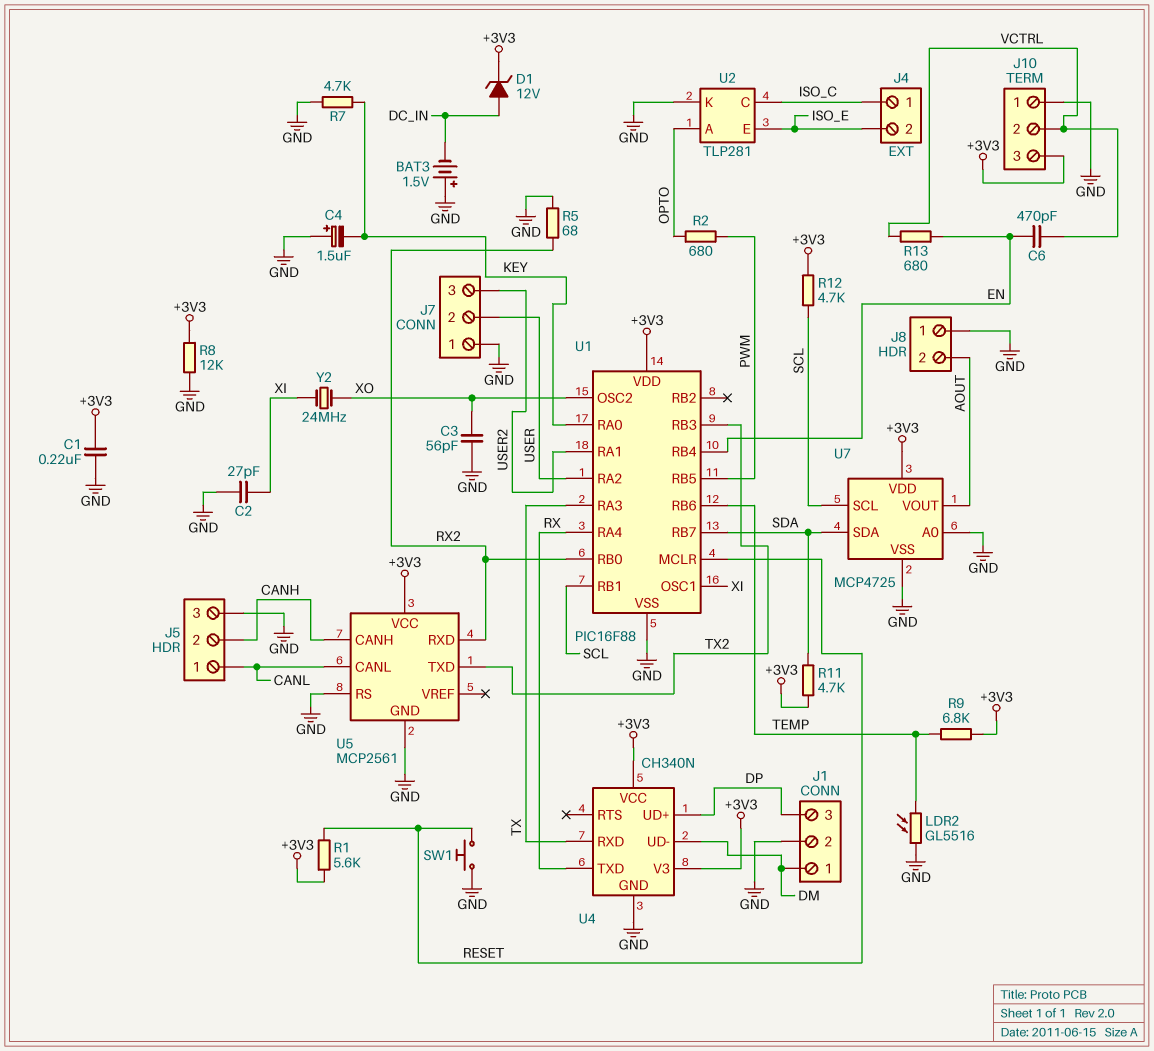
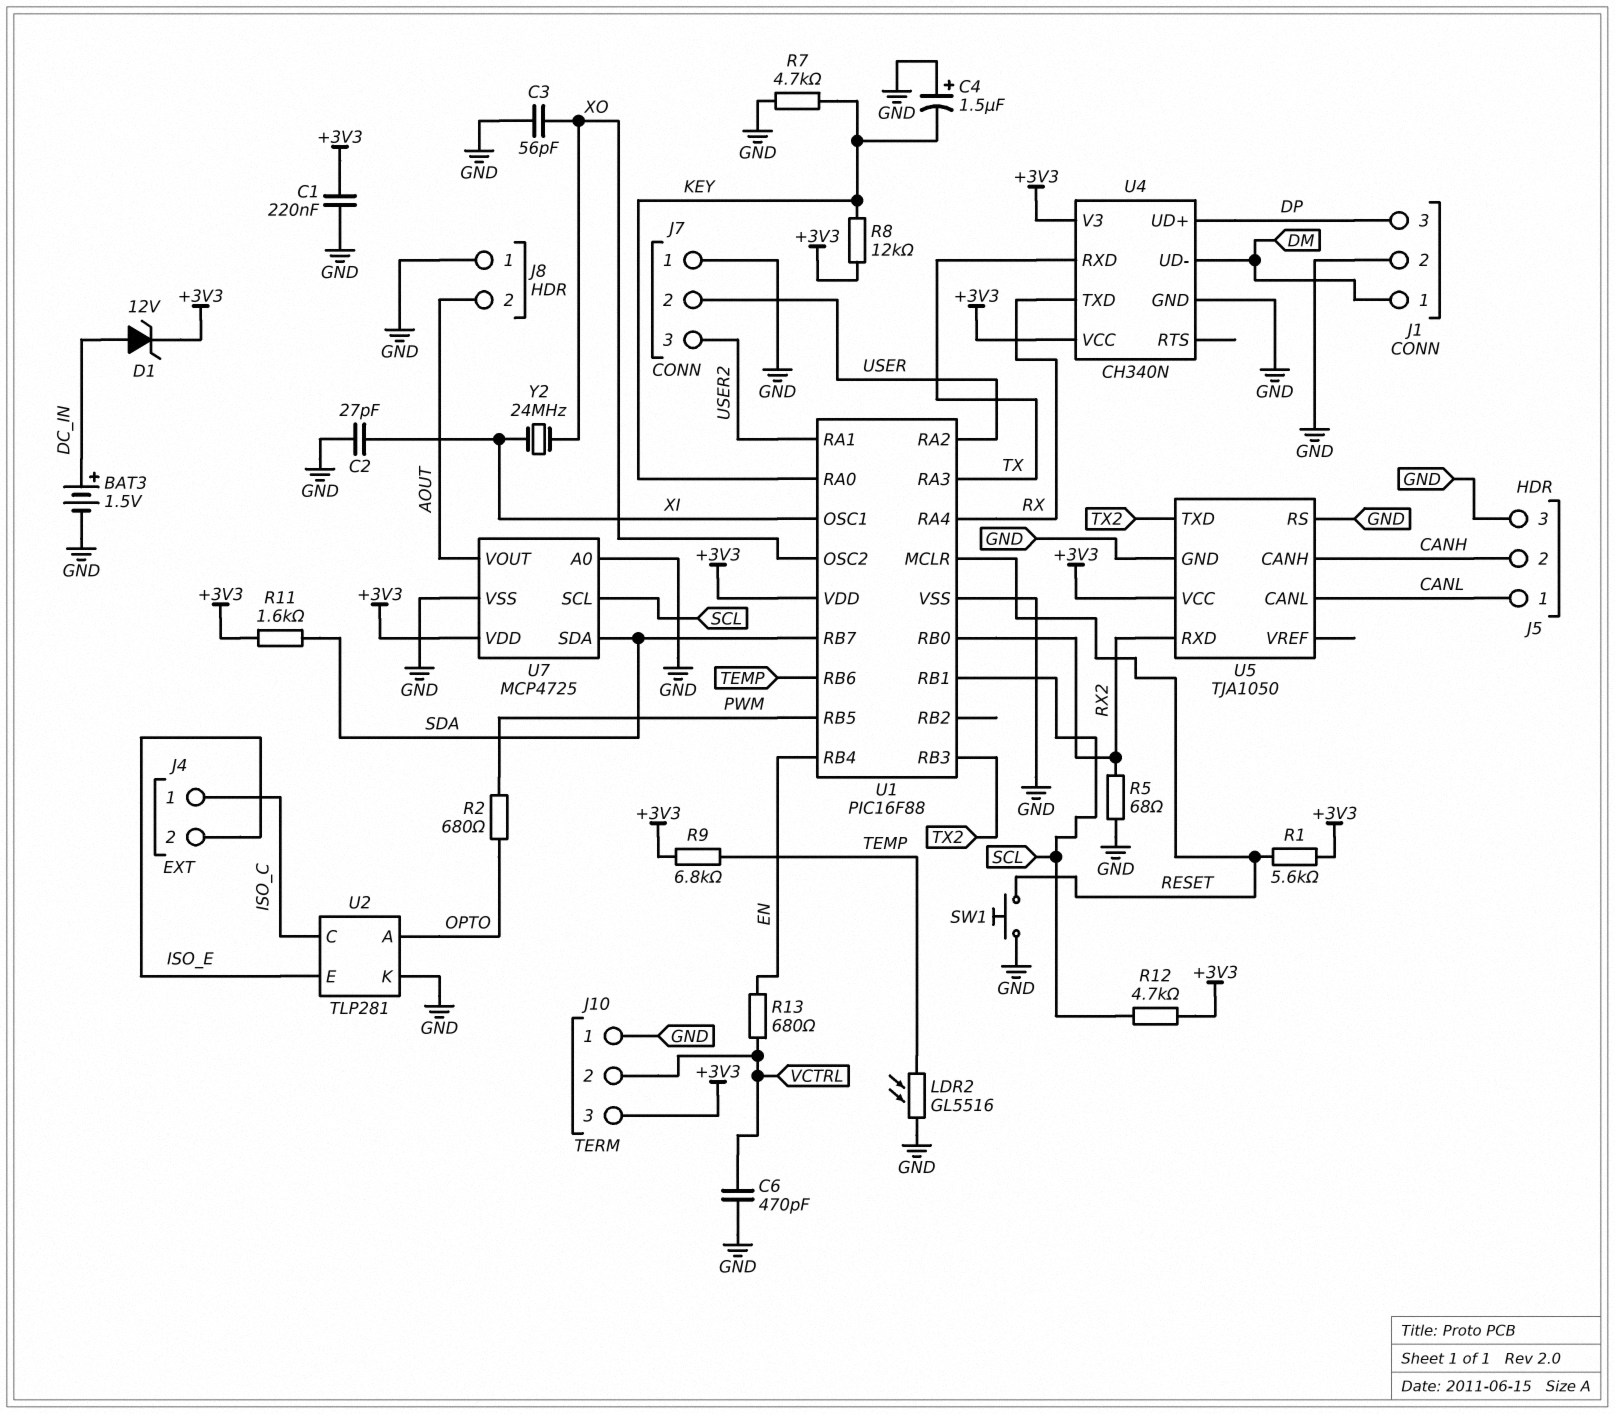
BAT3: 1.5V (plus GND, minus DC_IN) -> 1.5V (plus DC_IN, minus GND)
C6: 470pF (EN, VCTRL) -> 470pF (GND, VCTRL)
R8: 12k (+3V3, GND) -> 12k (+3V3, KEY)
R11: 4.7k (+3V3, SDA) -> 1.6k (+3V3, SDA)
U5: MCP2561 -> TJA1050

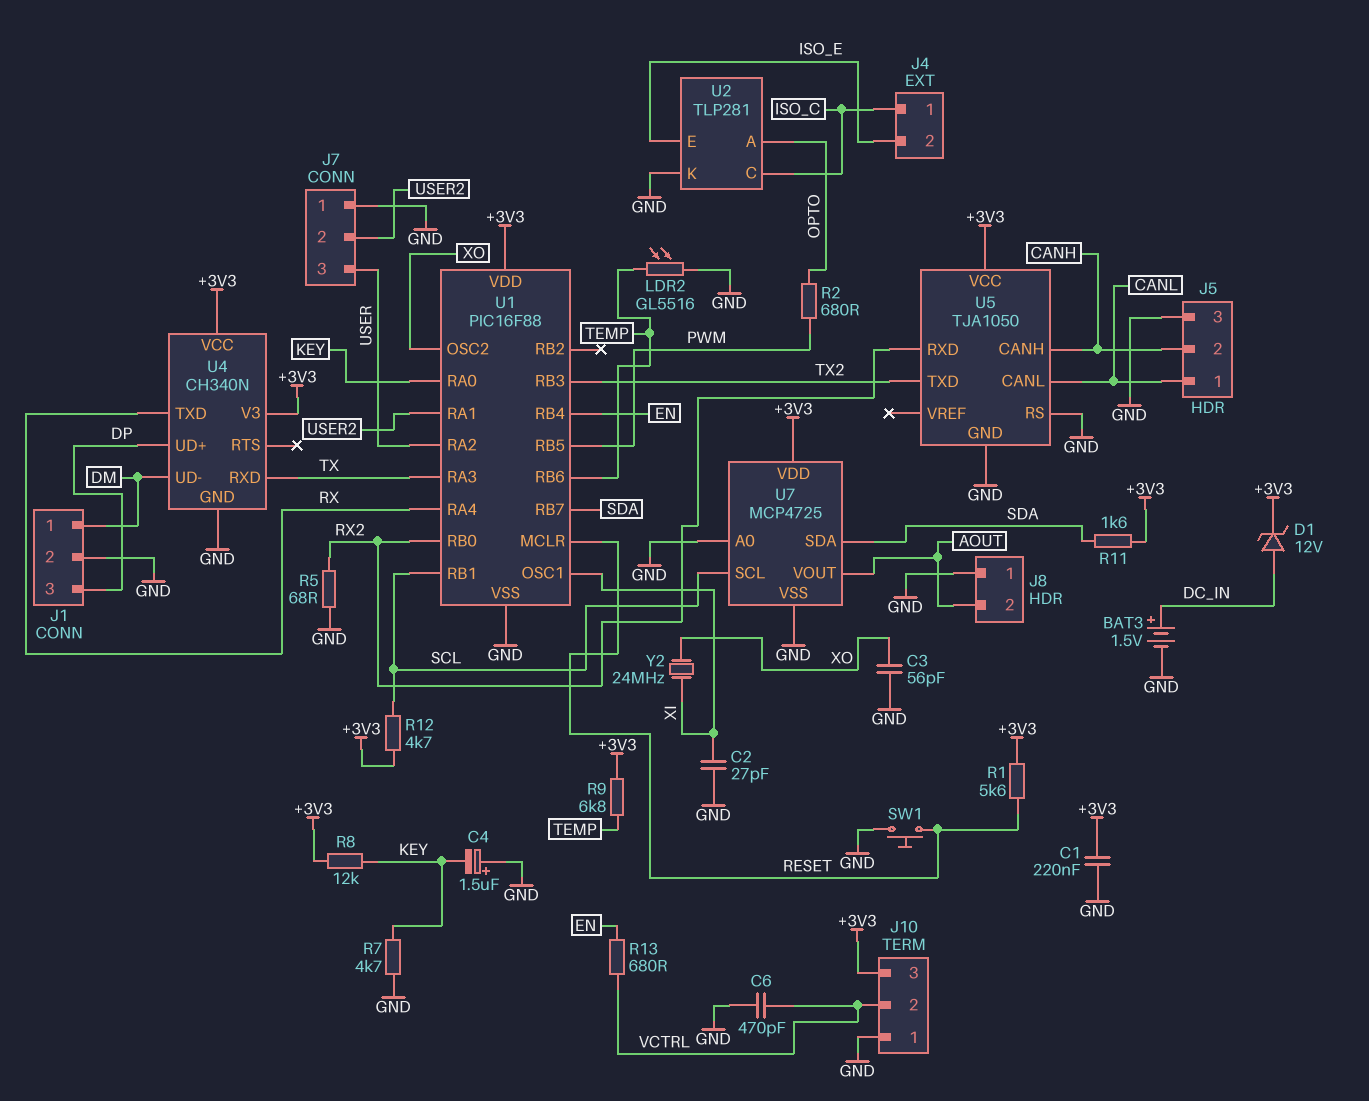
J7 pin 2: USER -> USER2
J7 pin 3: USER2 -> USER

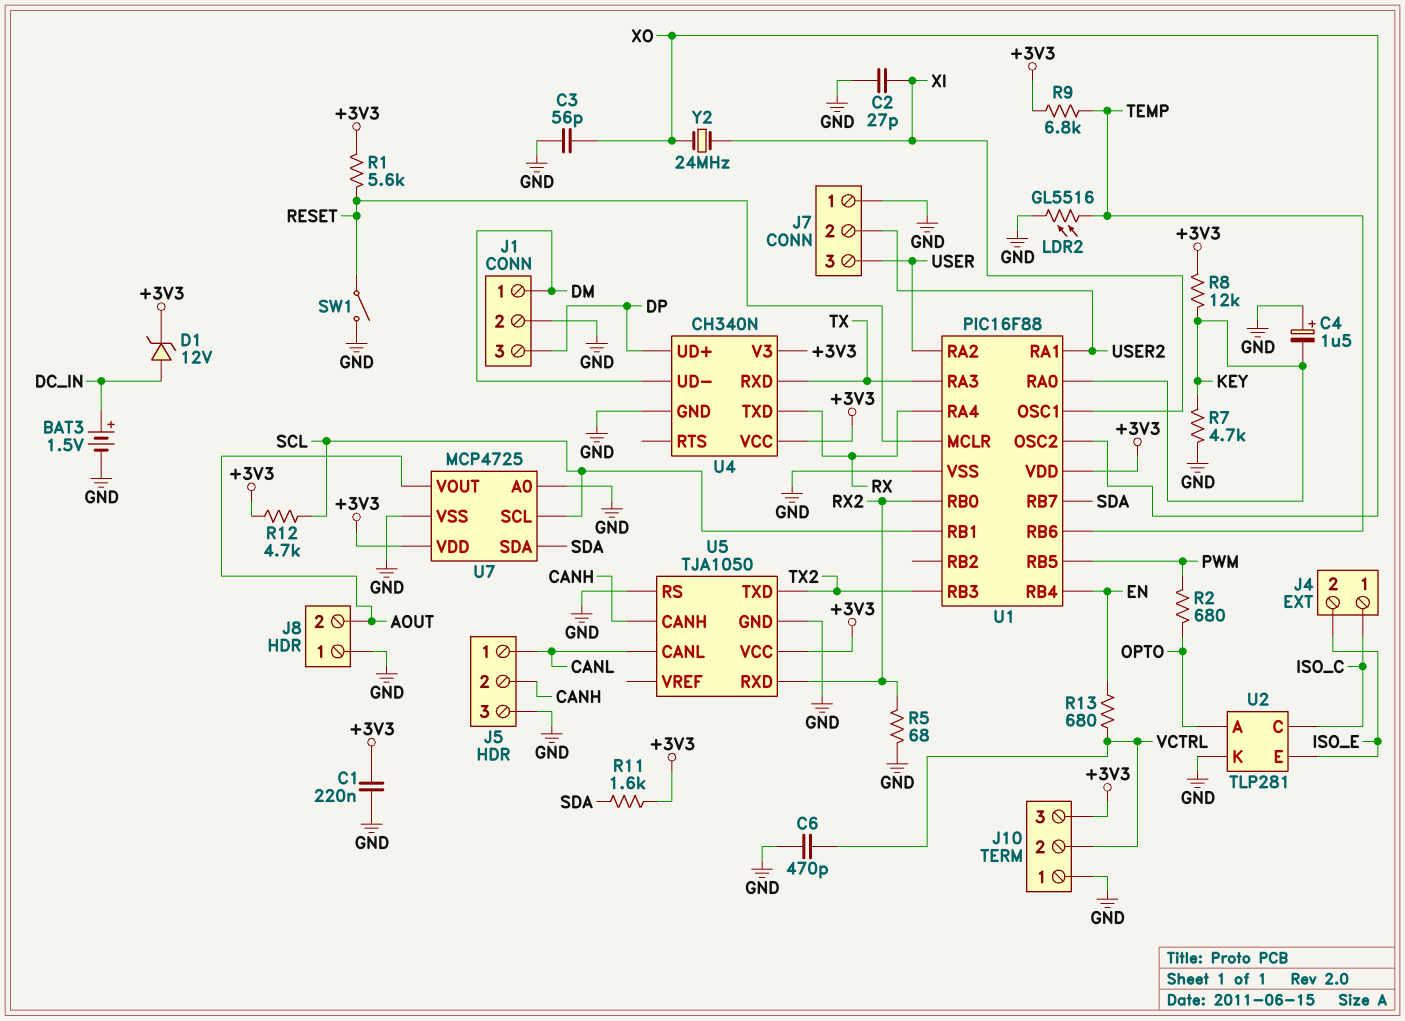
SW1: button (GND, RESET) -> switch (GND, RESET)

